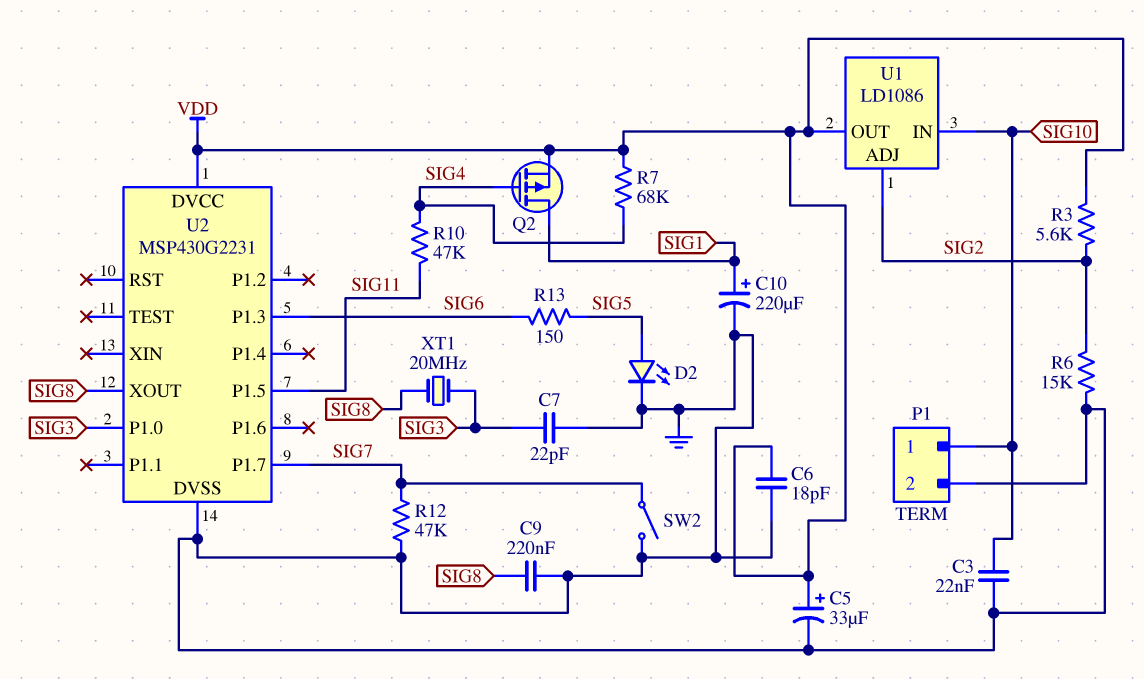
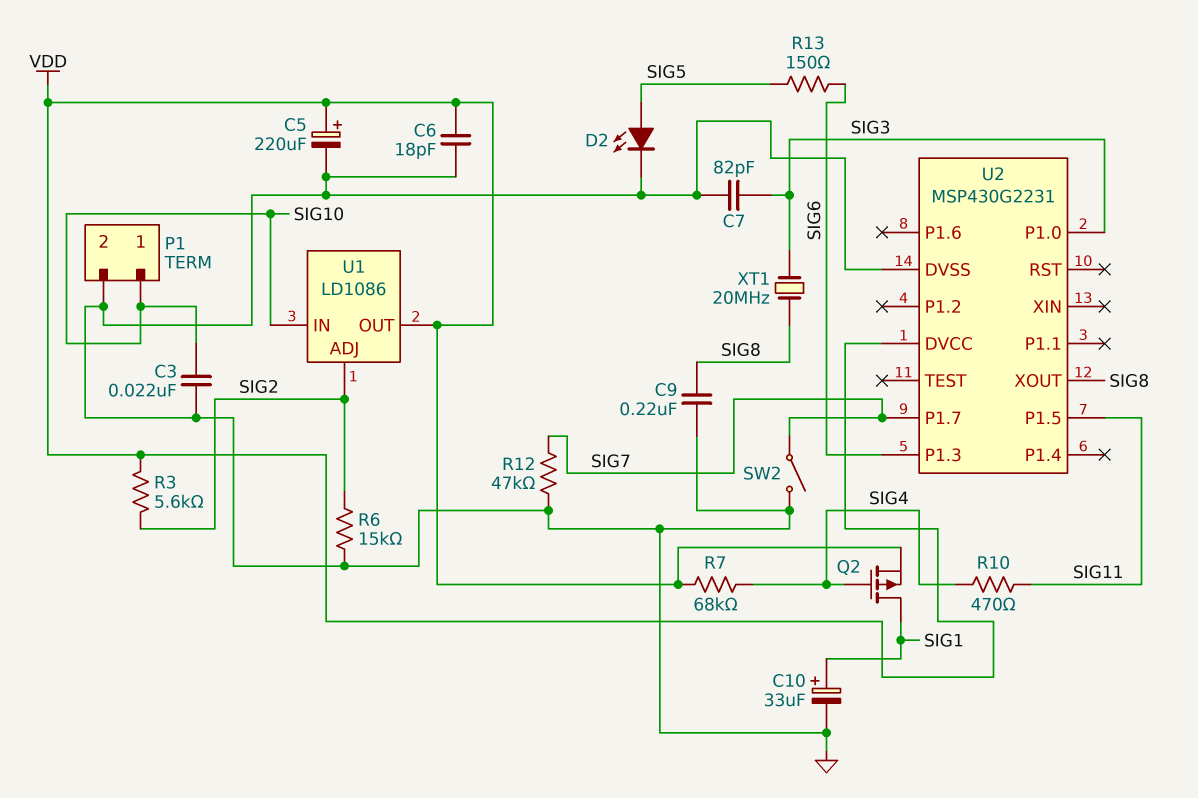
C5: 33uF (plus VDD, minus GND) -> 220uF (plus VDD, minus GND)
C7: 22pF (GND, SIG3) -> 82pF (GND, SIG3)
C10: 220uF (plus SIG1, minus GND) -> 33uF (plus SIG1, minus GND)
R10: 47k (SIG4, SIG11) -> 470 (SIG4, SIG11)

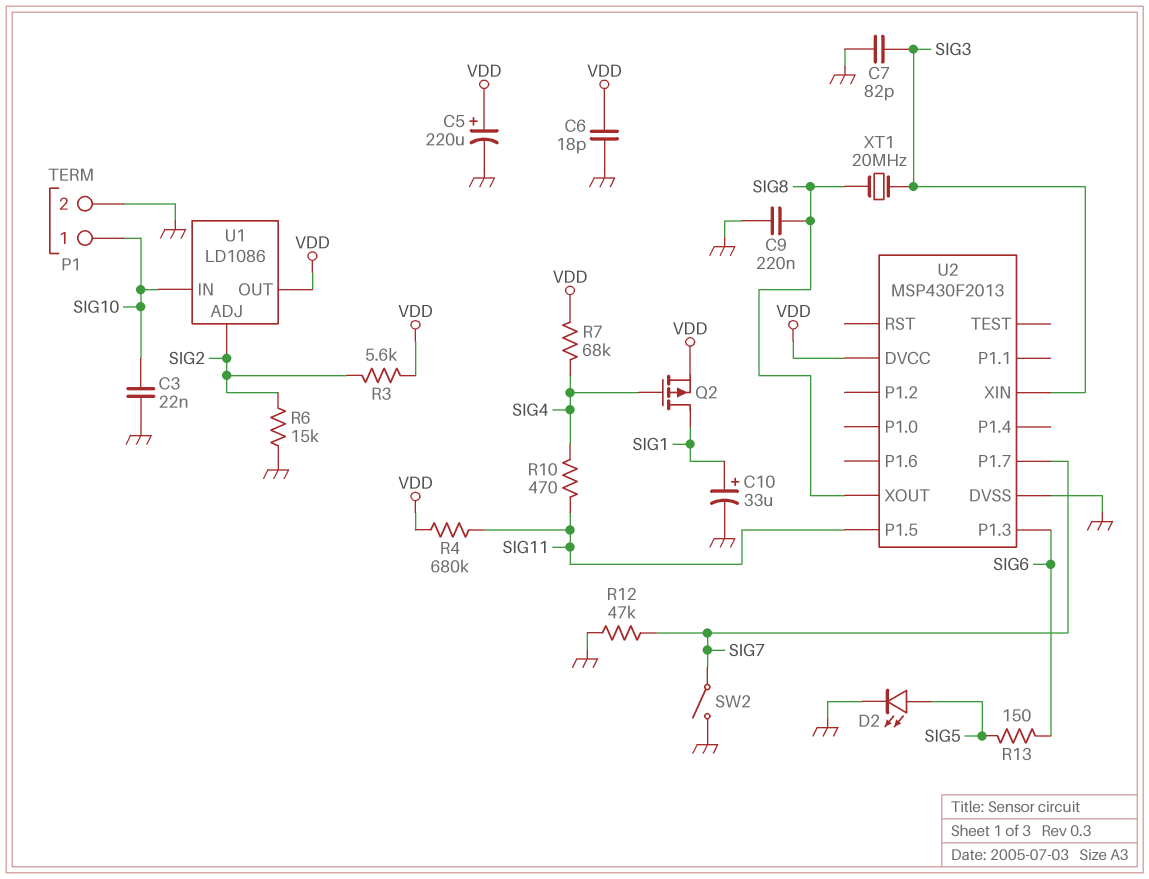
R4: none -> 680k (SIG11, VDD)
U2: MSP430G2231 -> MSP430F2013
U2 pin P1.0: SIG3 -> none
U2 pin XIN: none -> SIG3

